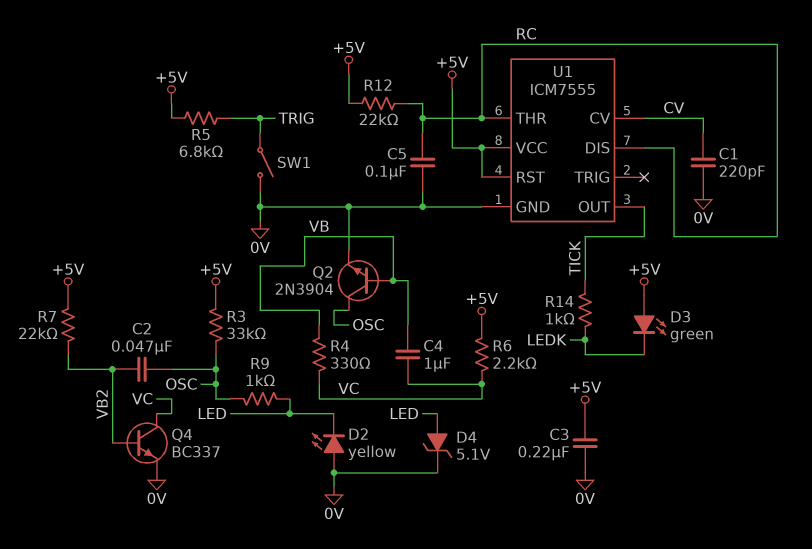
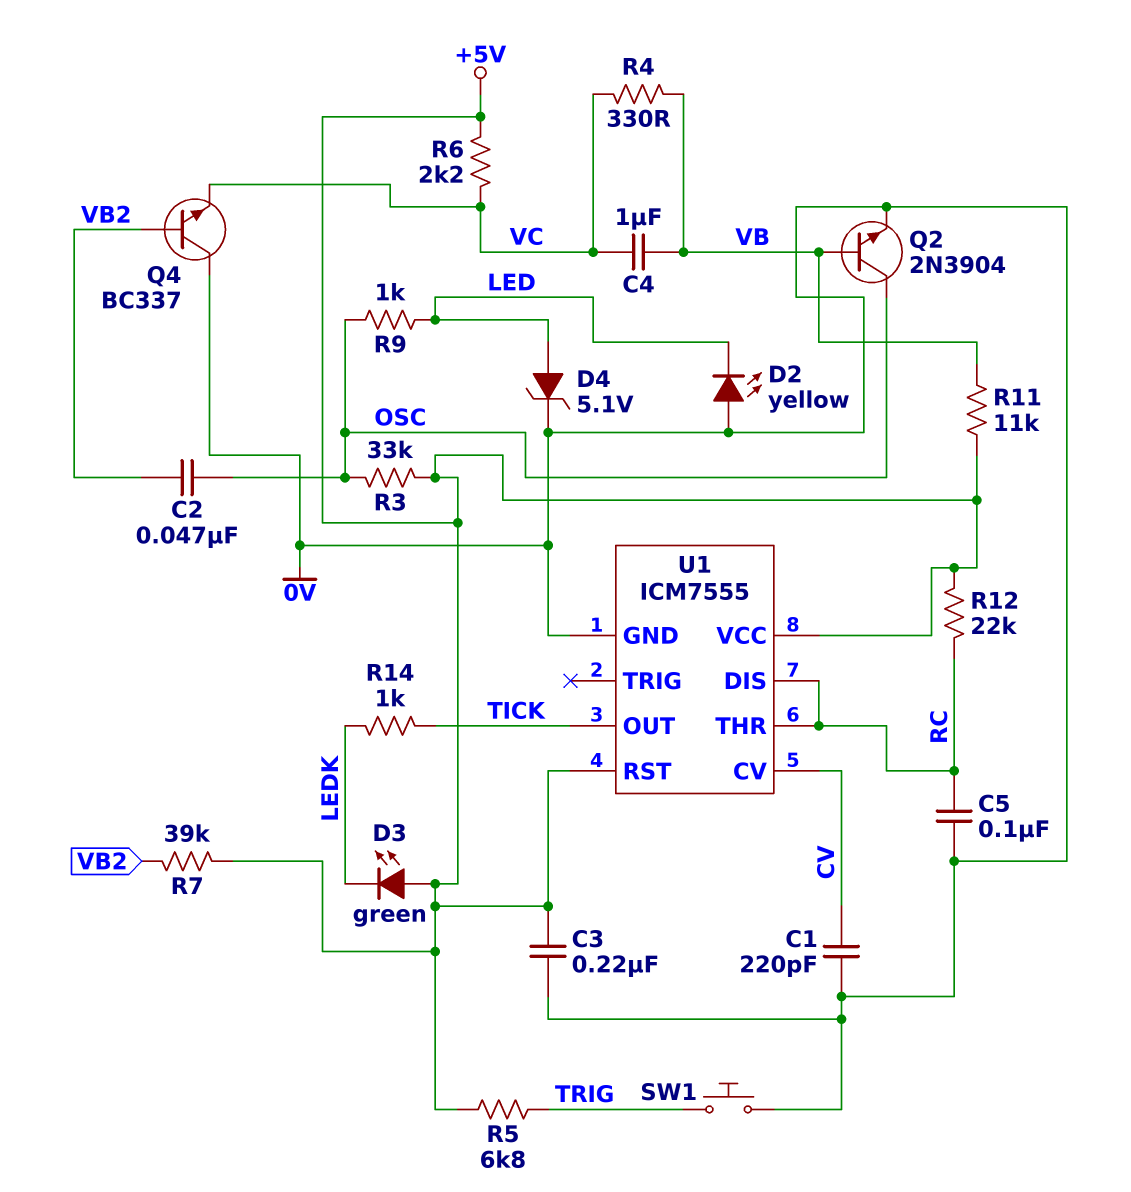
Q4: NPN BC337 (B VB2, C VC, E 0V) -> NPN BC337 (B VB2, C 0V, E VC)
R7: 22k (+5V, VB2) -> 39k (+5V, VB2)
R11: none -> 11k (+5V, VB)
SW1: switch (0V, TRIG) -> button (0V, TRIG)

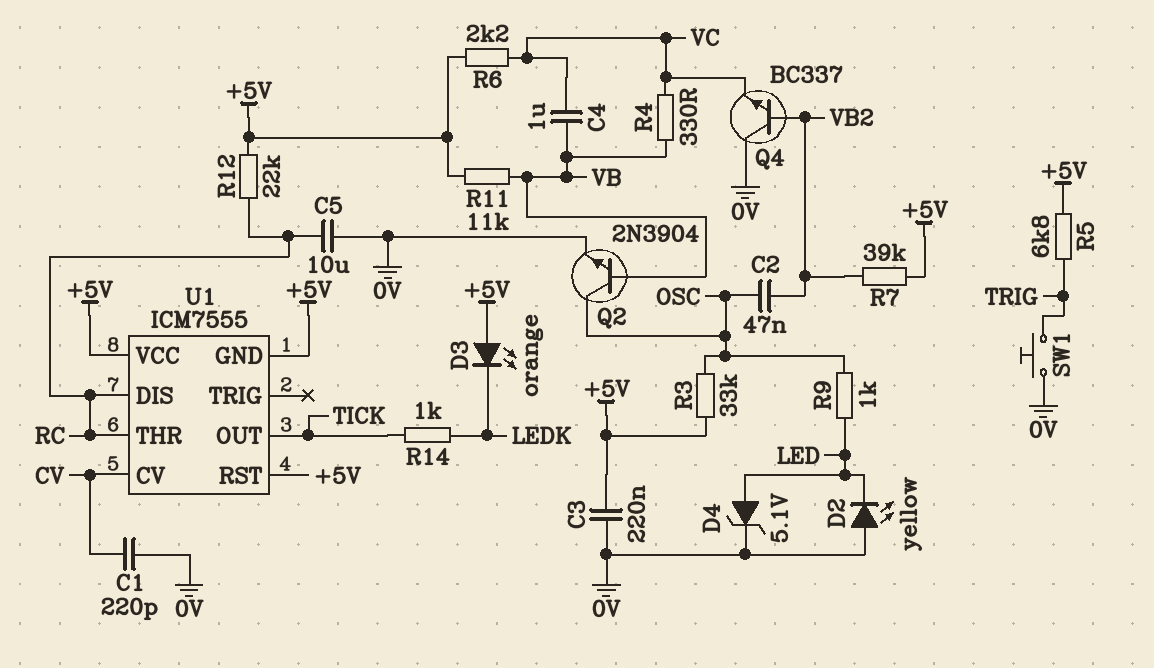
C5: 100nF (0V, RC) -> 10uF (0V, RC)
D3: LED green (A +5V, K LEDK) -> LED orange (A +5V, K LEDK)
U1 pin GND: 0V -> +5V

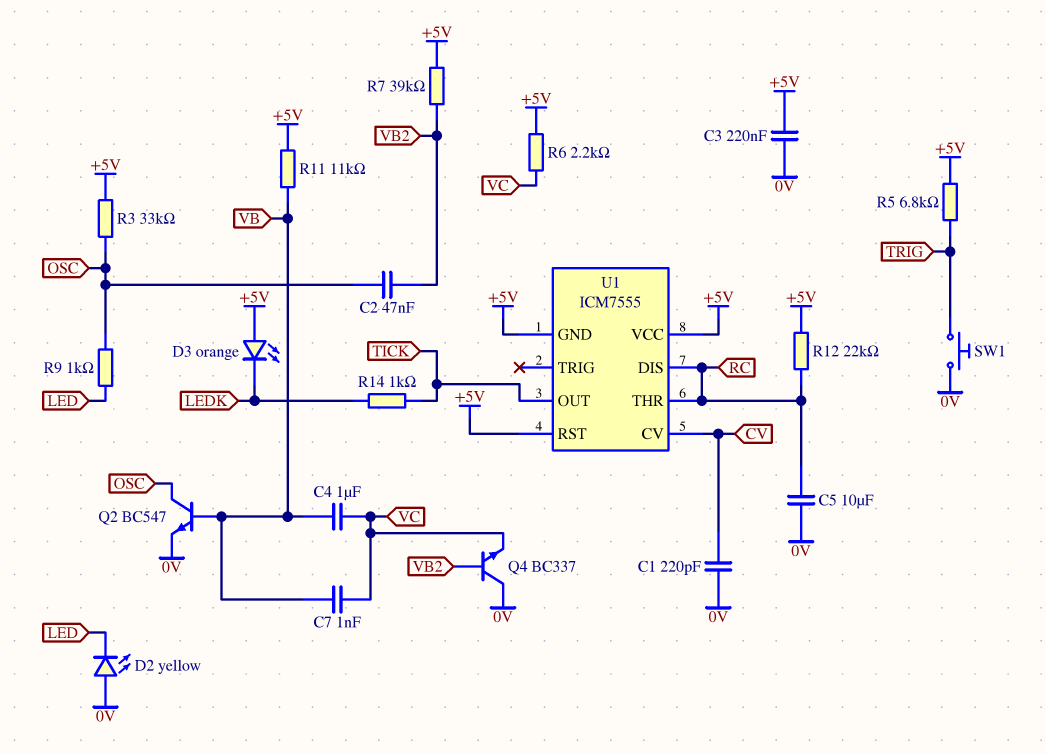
C7: none -> 1nF (VB, VC)
D4: zener 5.1V (A LED, K 0V) -> none
Q2: NPN 2N3904 (B VB, C OSC, E 0V) -> NPN BC547 (B VB, C OSC, E 0V)
R4: 330 (VB, VC) -> none

